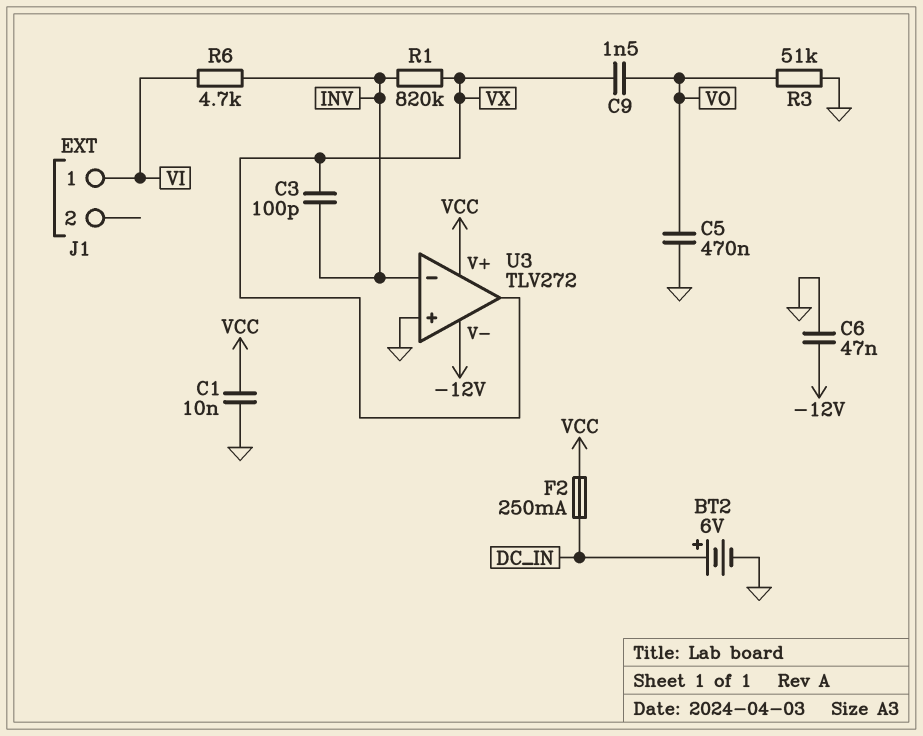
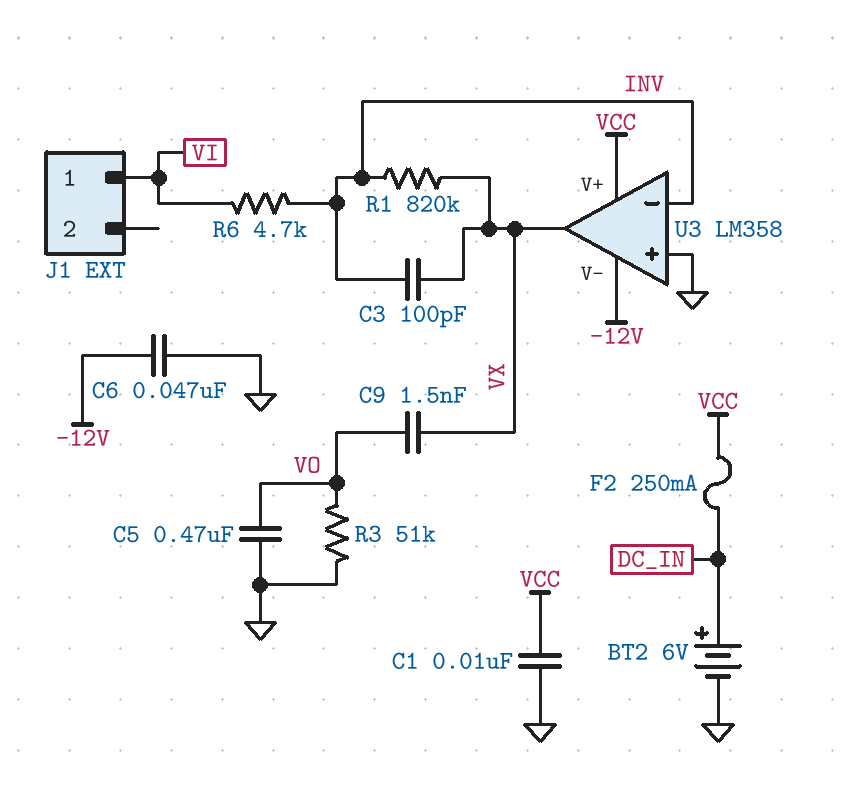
U3: TLV272 -> LM358

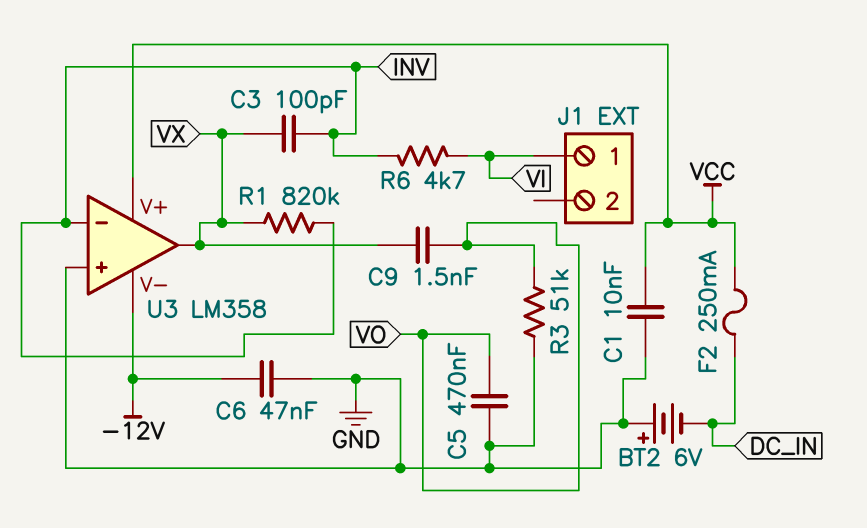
BT2: 6V (plus DC_IN, minus GND) -> 6V (plus GND, minus DC_IN)

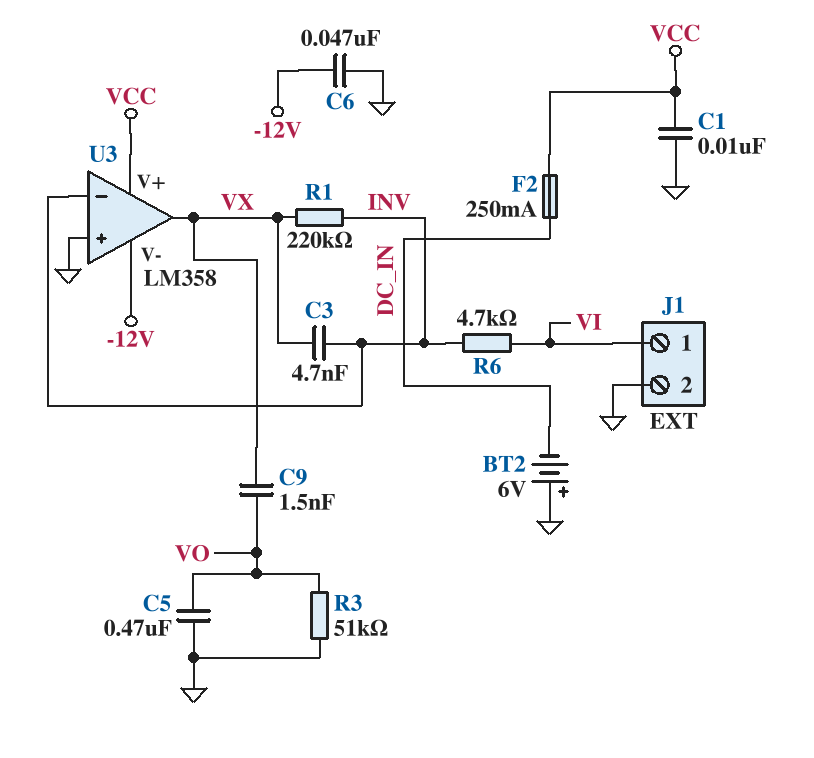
C3: 100pF (INV, VX) -> 4.7nF (INV, VX)
J1 pin 2: none -> GND
R1: 820k (INV, VX) -> 220k (INV, VX)

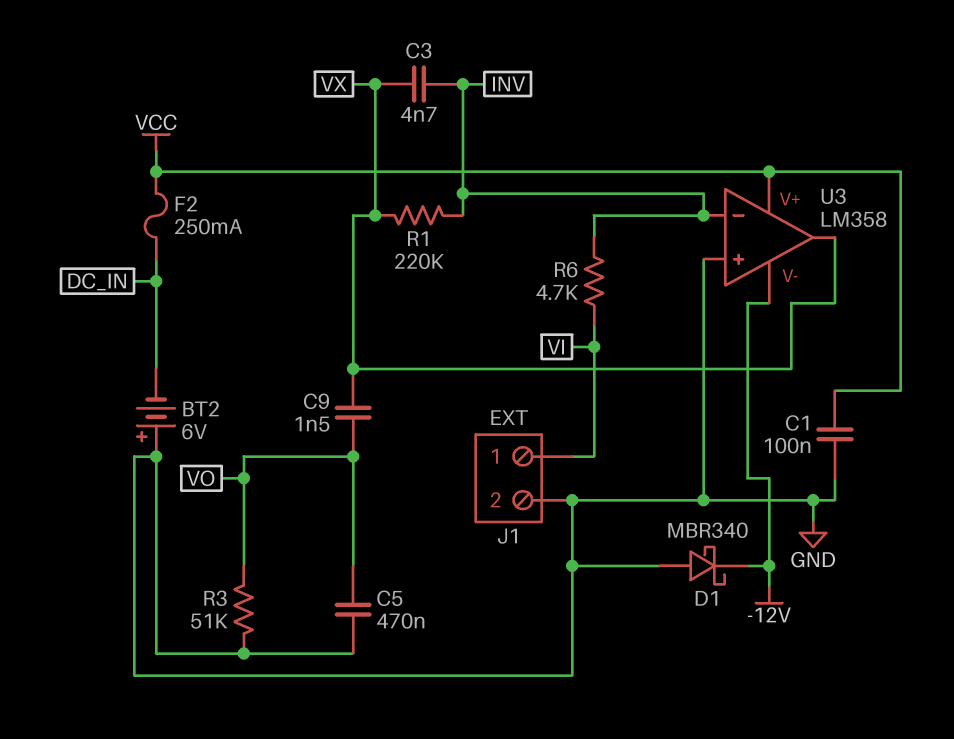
C1: 10nF (GND, VCC) -> 100nF (GND, VCC)
C6: 47nF (-12V, GND) -> none
D1: none -> schottky MBR340 (A GND, K -12V)

